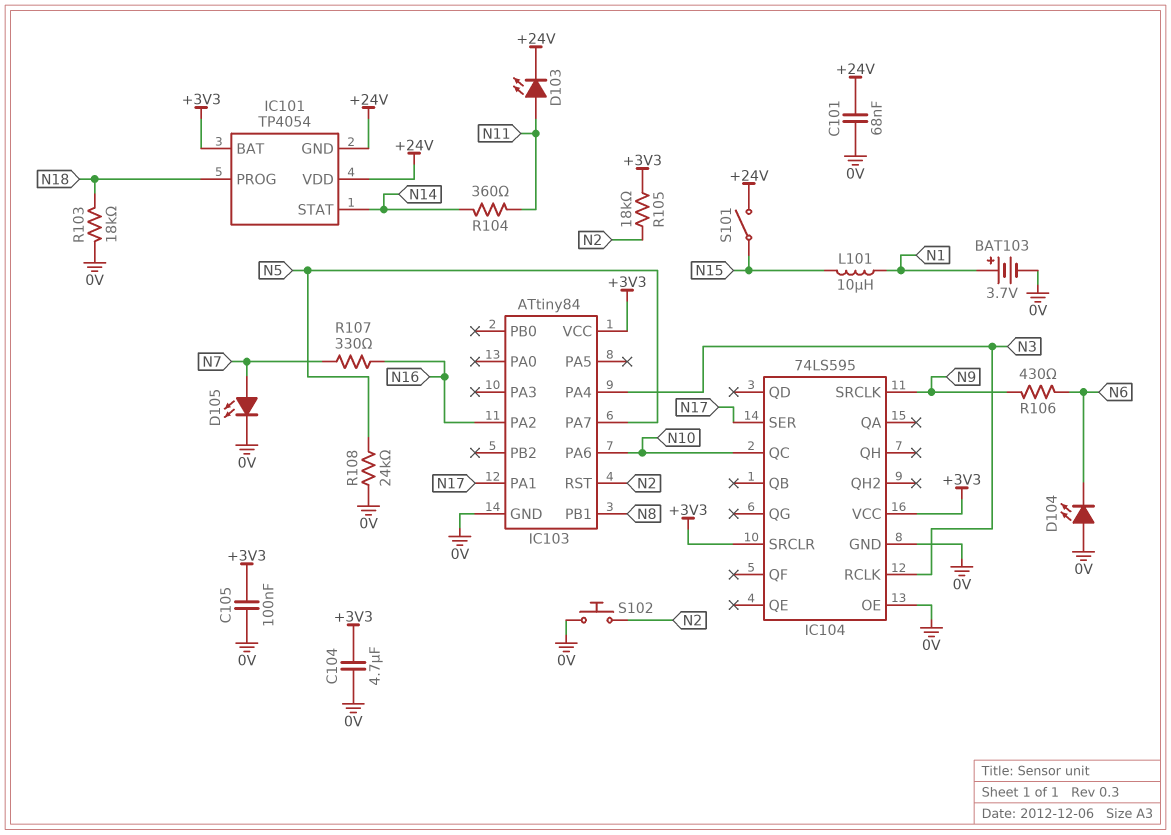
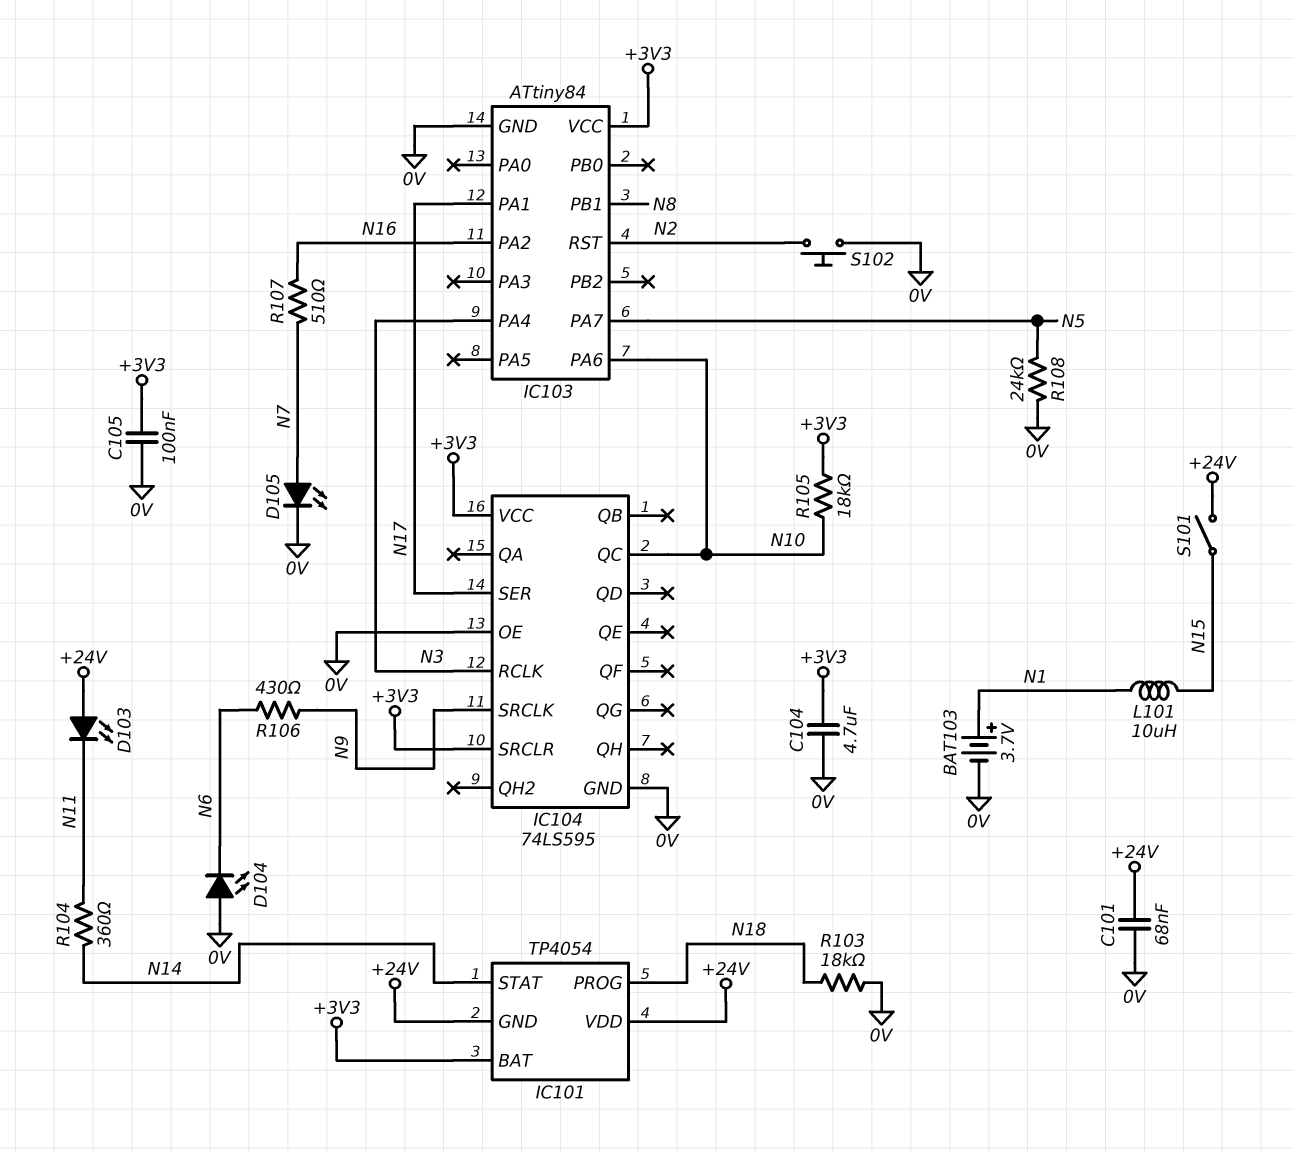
D103: LED (A N11, K +24V) -> LED (A +24V, K N11)
R105: 18k (+3V3, N2) -> 18k (+3V3, N10)
R107: 330 (N7, N16) -> 510 (N7, N16)

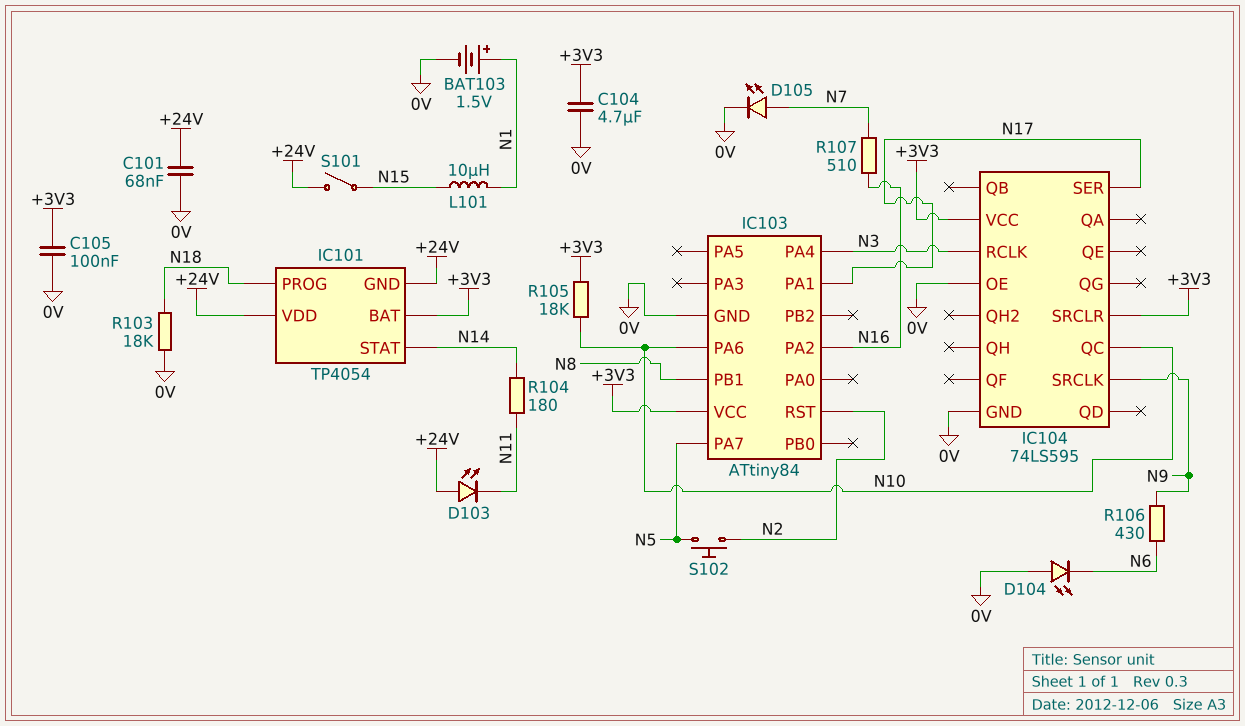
BAT103: 3.7V (plus N1, minus 0V) -> 1.5V (plus N1, minus 0V)
R104: 360 (N11, N14) -> 180 (N11, N14)
R108: 24k (0V, N5) -> none
S102: button (0V, N2) -> button (N2, N5)

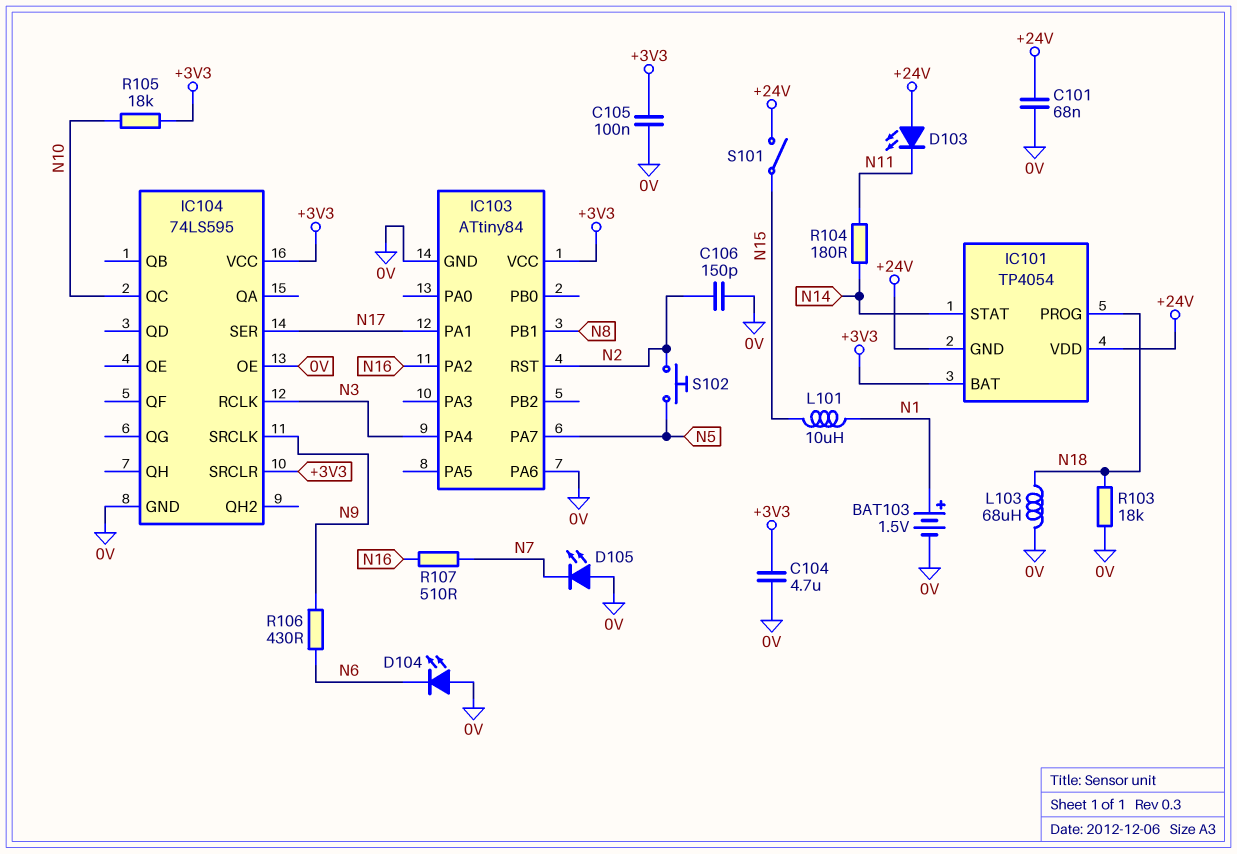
C106: none -> 150pF (0V, N2)
D105: LED (A N7, K 0V) -> LED (A 0V, K N7)
IC103 pin PA6: N10 -> 0V
L103: none -> 68uH (0V, N18)

